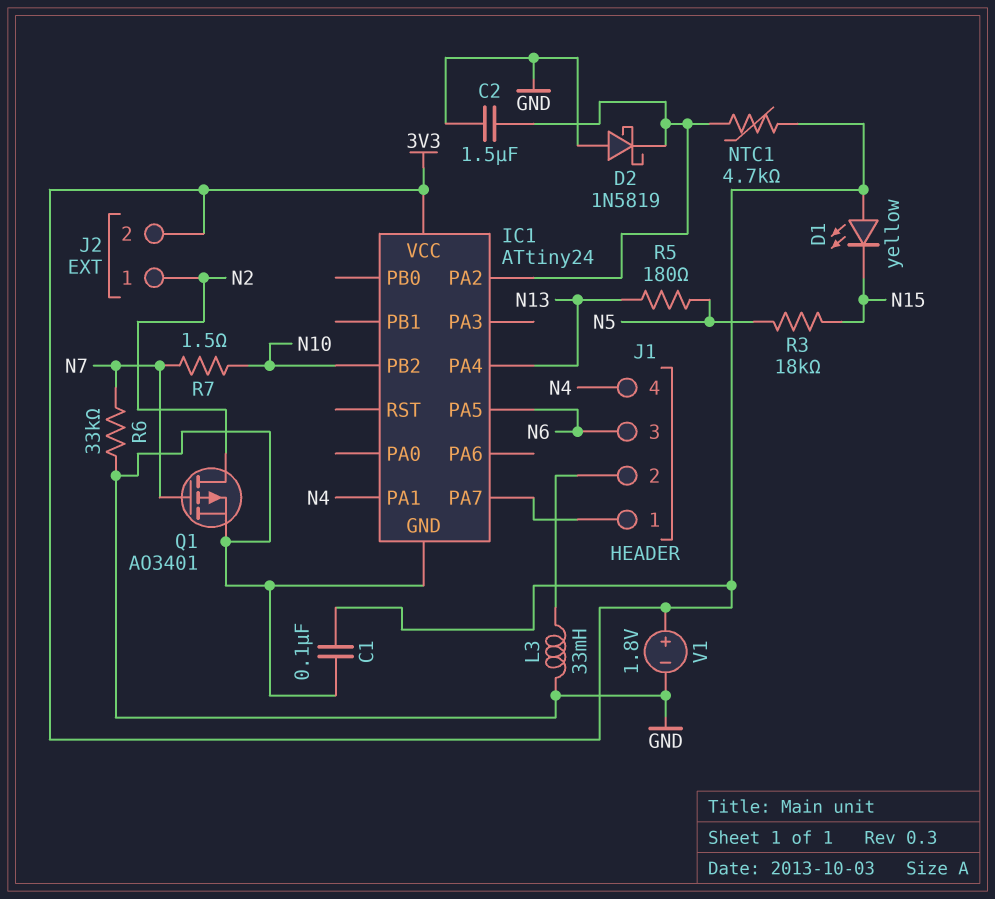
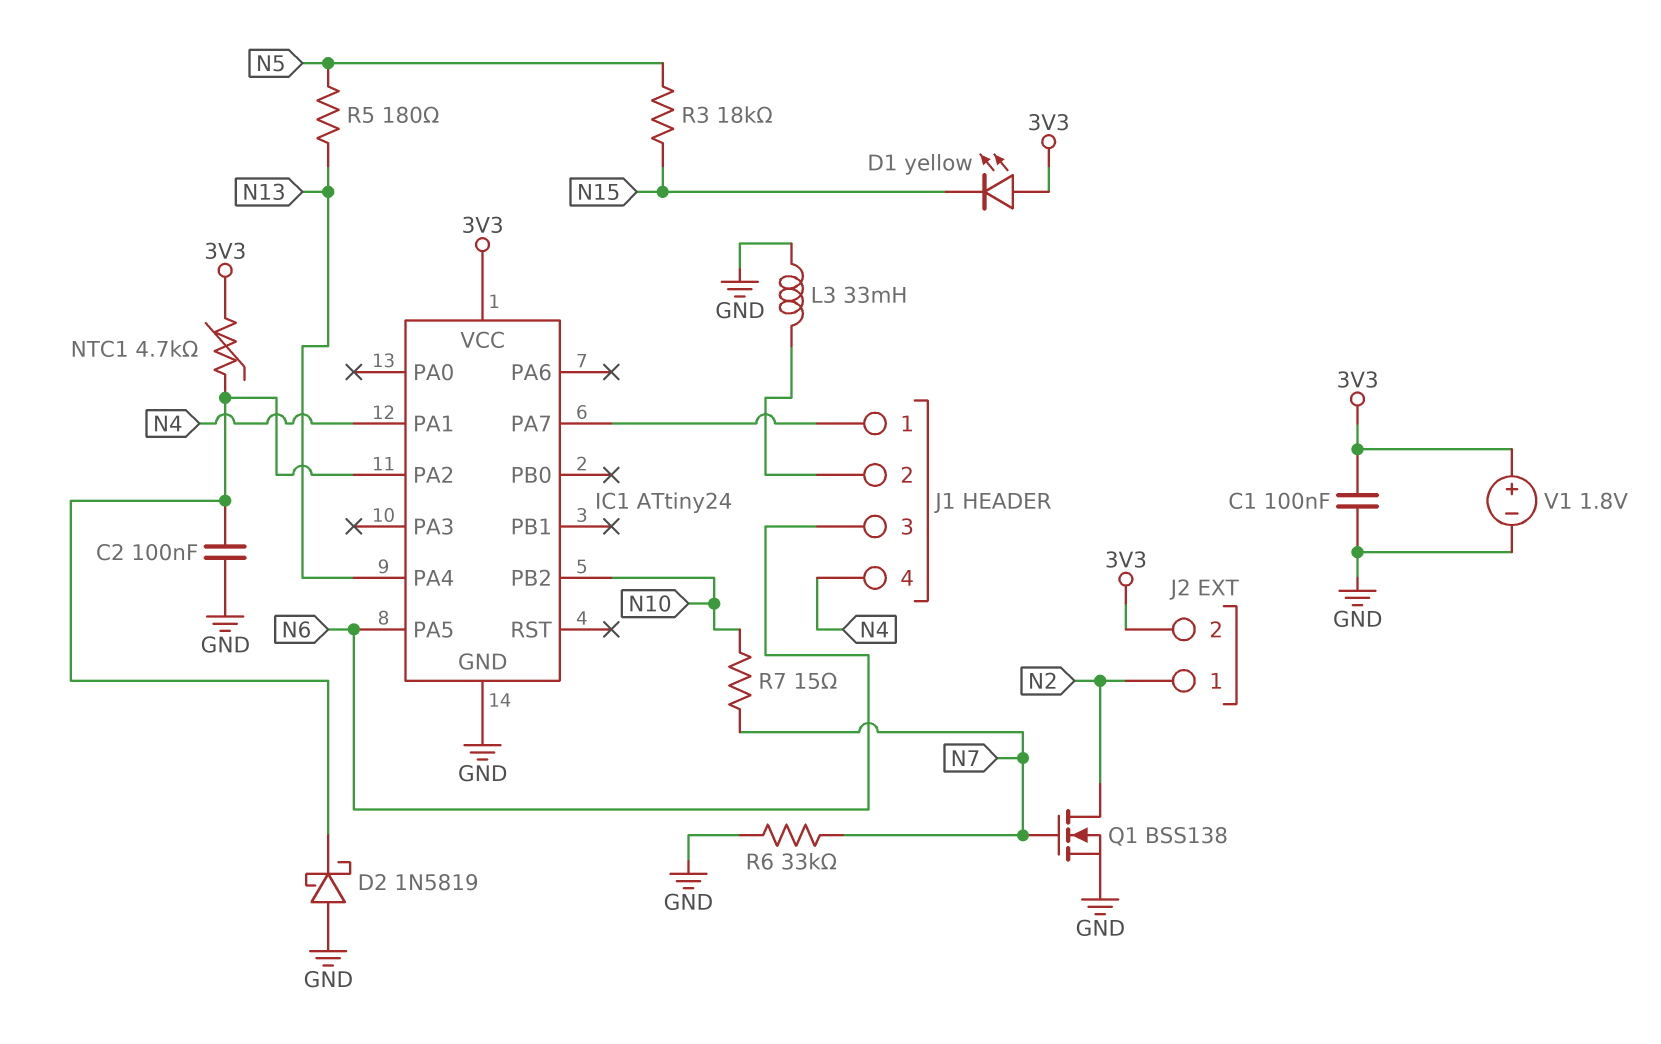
C2: 1.5uF (GND, IC1/PA2) -> 100nF (GND, IC1/PA2)
Q1: PMOS AO3401 (G N7, D N2, S GND) -> NMOS BSS138 (G N7, D N2, S GND)
R7: 1.5 (N7, N10) -> 15 (N7, N10)

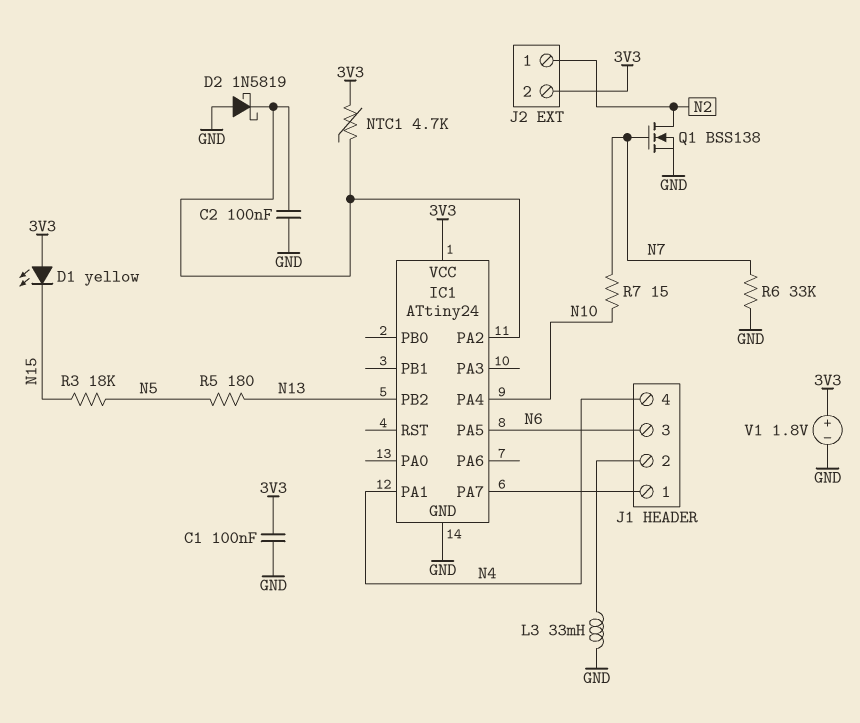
IC1 pin PA4: N13 -> N10
IC1 pin PB2: N10 -> N13

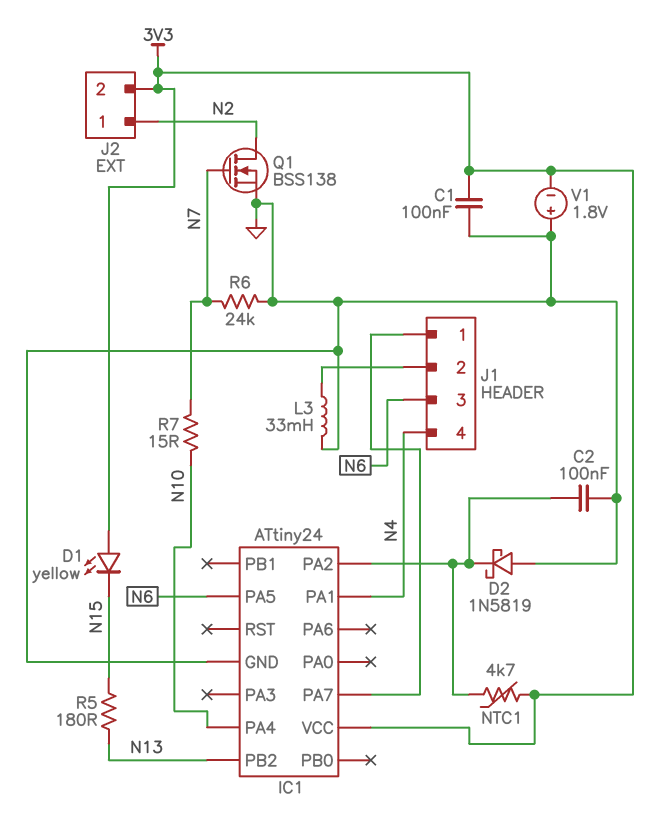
R3: 18k (N5, N15) -> none
R5: 180 (N5, N13) -> 180 (N13, N15)
R6: 33k (GND, N7) -> 24k (GND, N7)
V1: 1.8V (plus 3V3, minus GND) -> 1.8V (plus GND, minus 3V3)

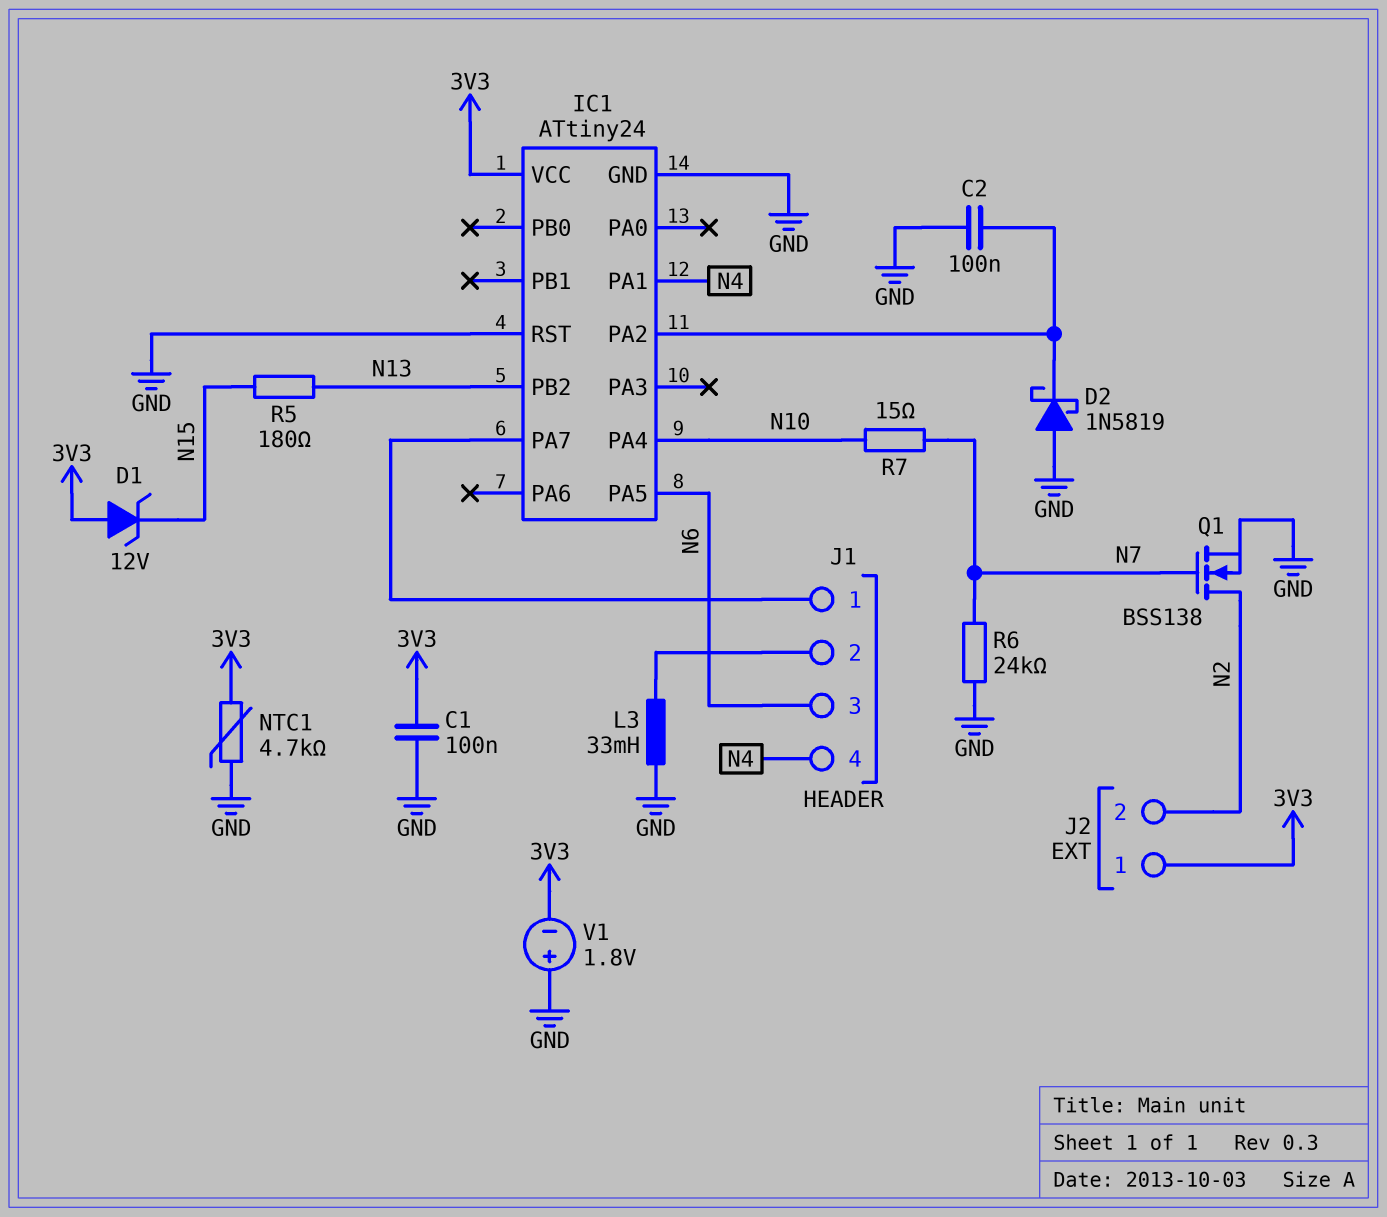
D1: LED yellow (A 3V3, K N15) -> zener 12V (A 3V3, K N15)
IC1 pin RST: none -> GND
J2 pin 1: N2 -> 3V3
J2 pin 2: 3V3 -> N2
NTC1: 4.7k (3V3, IC1/PA2) -> 4.7k (3V3, GND)

